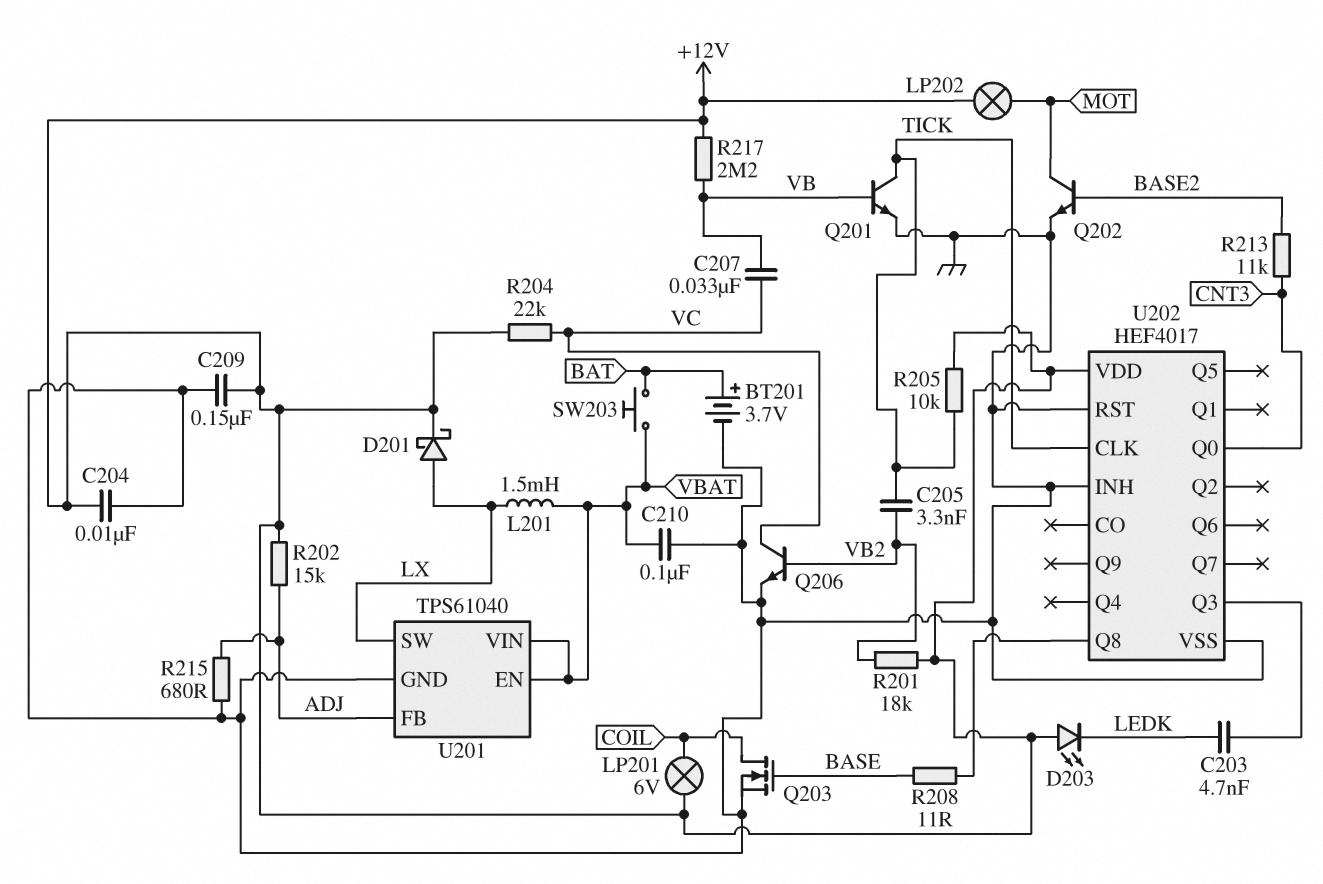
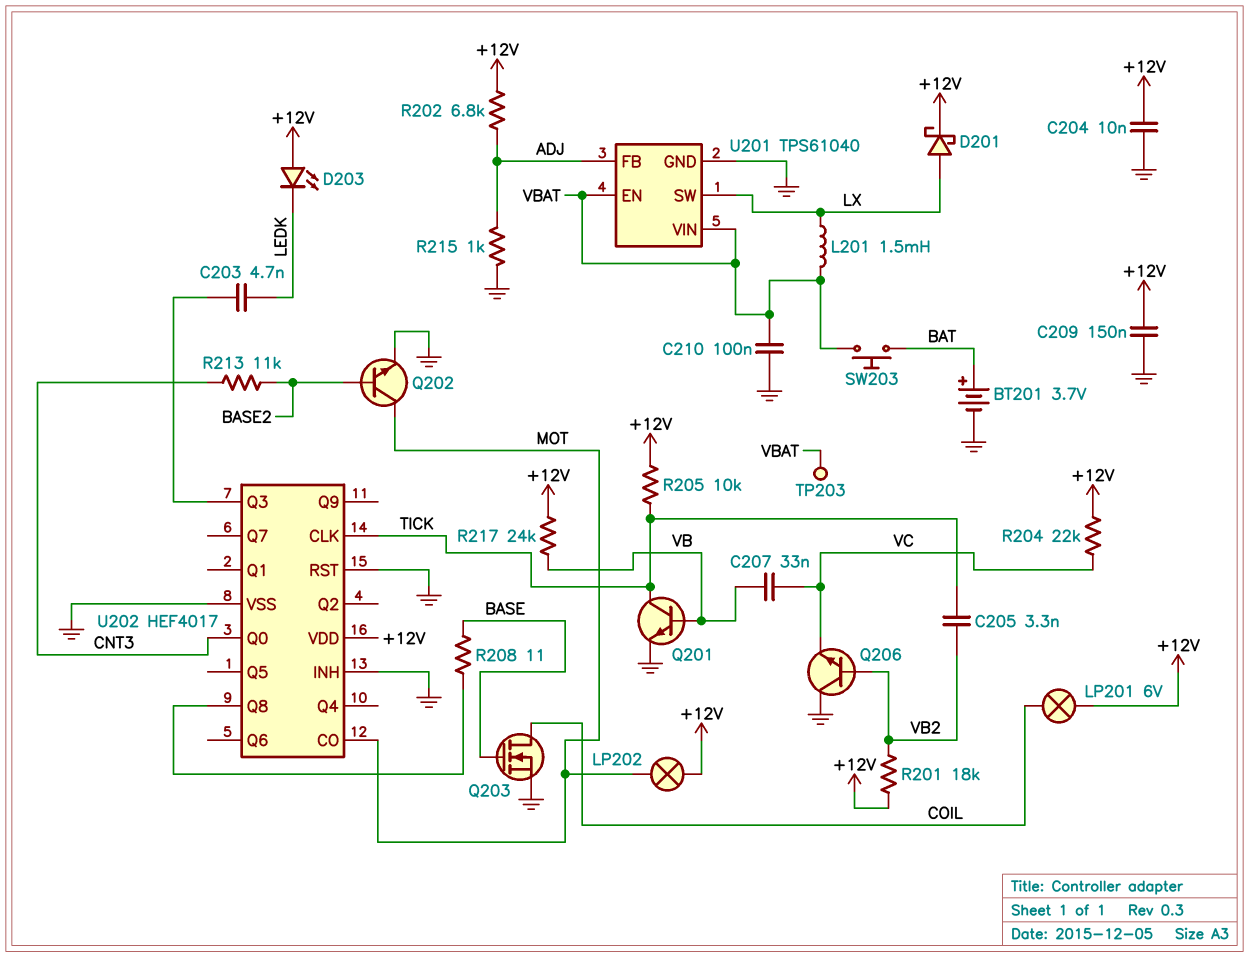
Q206: NPN (B VB2, C VC, E GND) -> NPN (B VB2, C GND, E VC)
R202: 15k (+12V, ADJ) -> 6.8k (+12V, ADJ)
R215: 680 (ADJ, GND) -> 1k (ADJ, GND)
R217: 2.2M (+12V, VB) -> 24k (+12V, VB)
TP203: none -> test point (VBAT)
U202 pin CO: none -> MOT

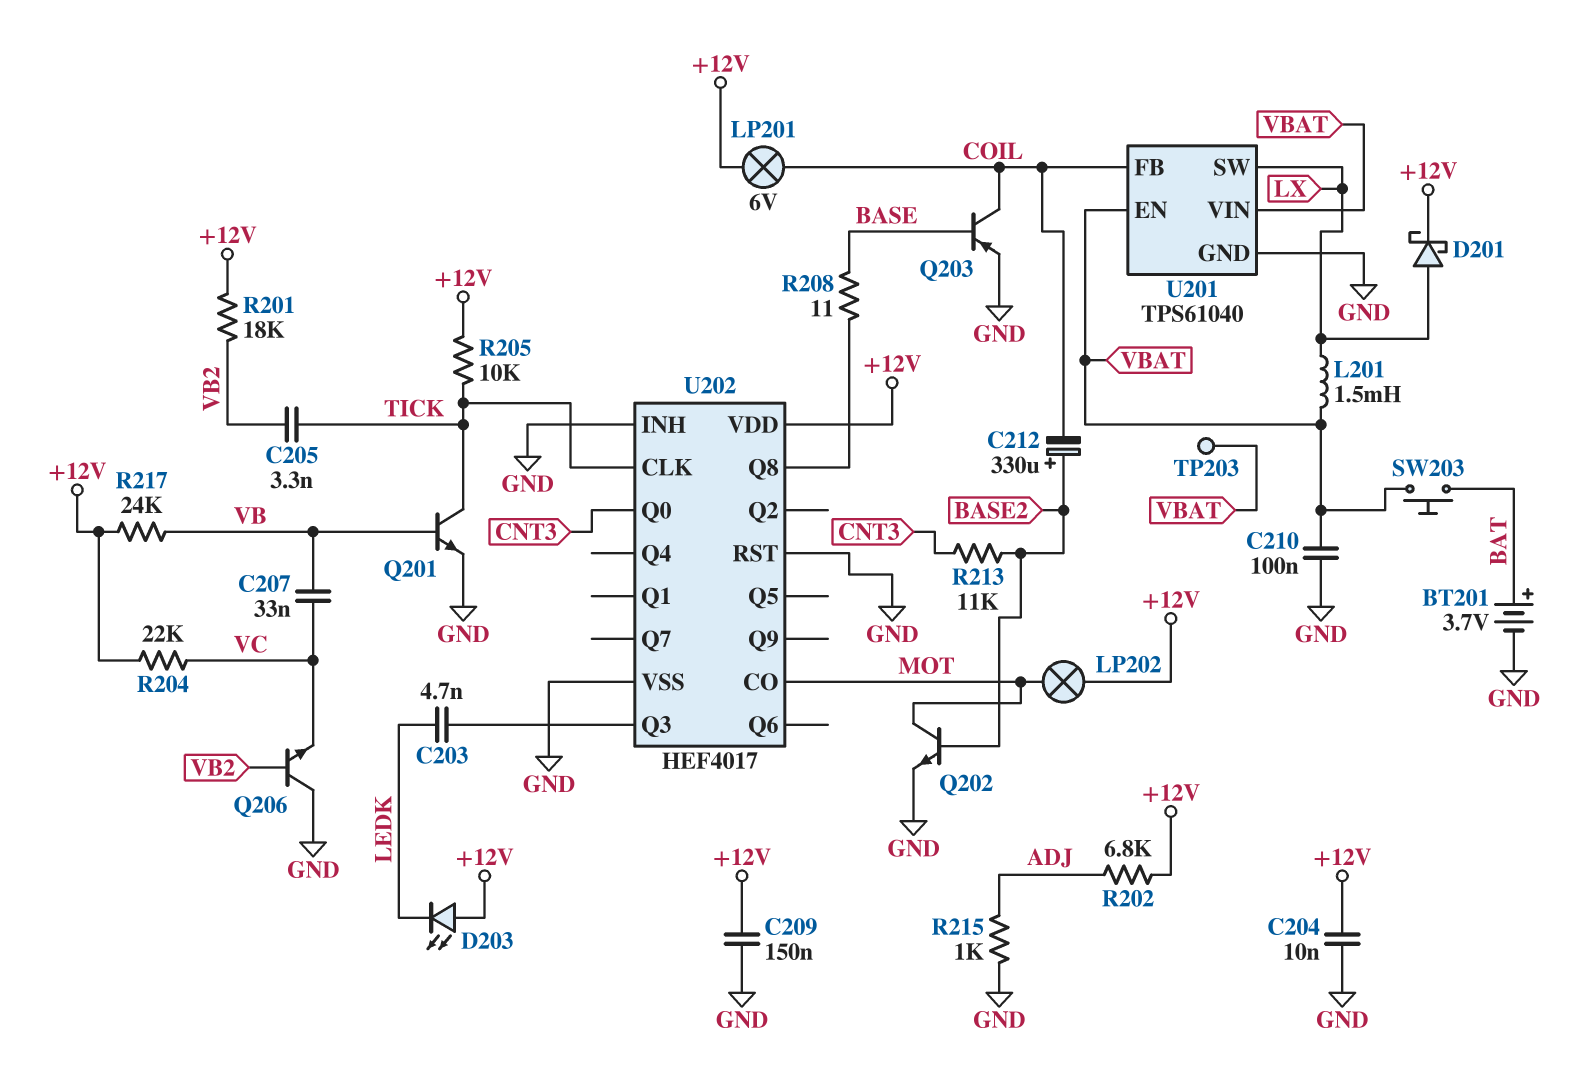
C212: none -> 330uF (plus BASE2, minus COIL)
Q203: NMOS (G BASE, D COIL, S GND) -> PNP (B BASE, C COIL, E GND)
U201 pin FB: ADJ -> COIL

